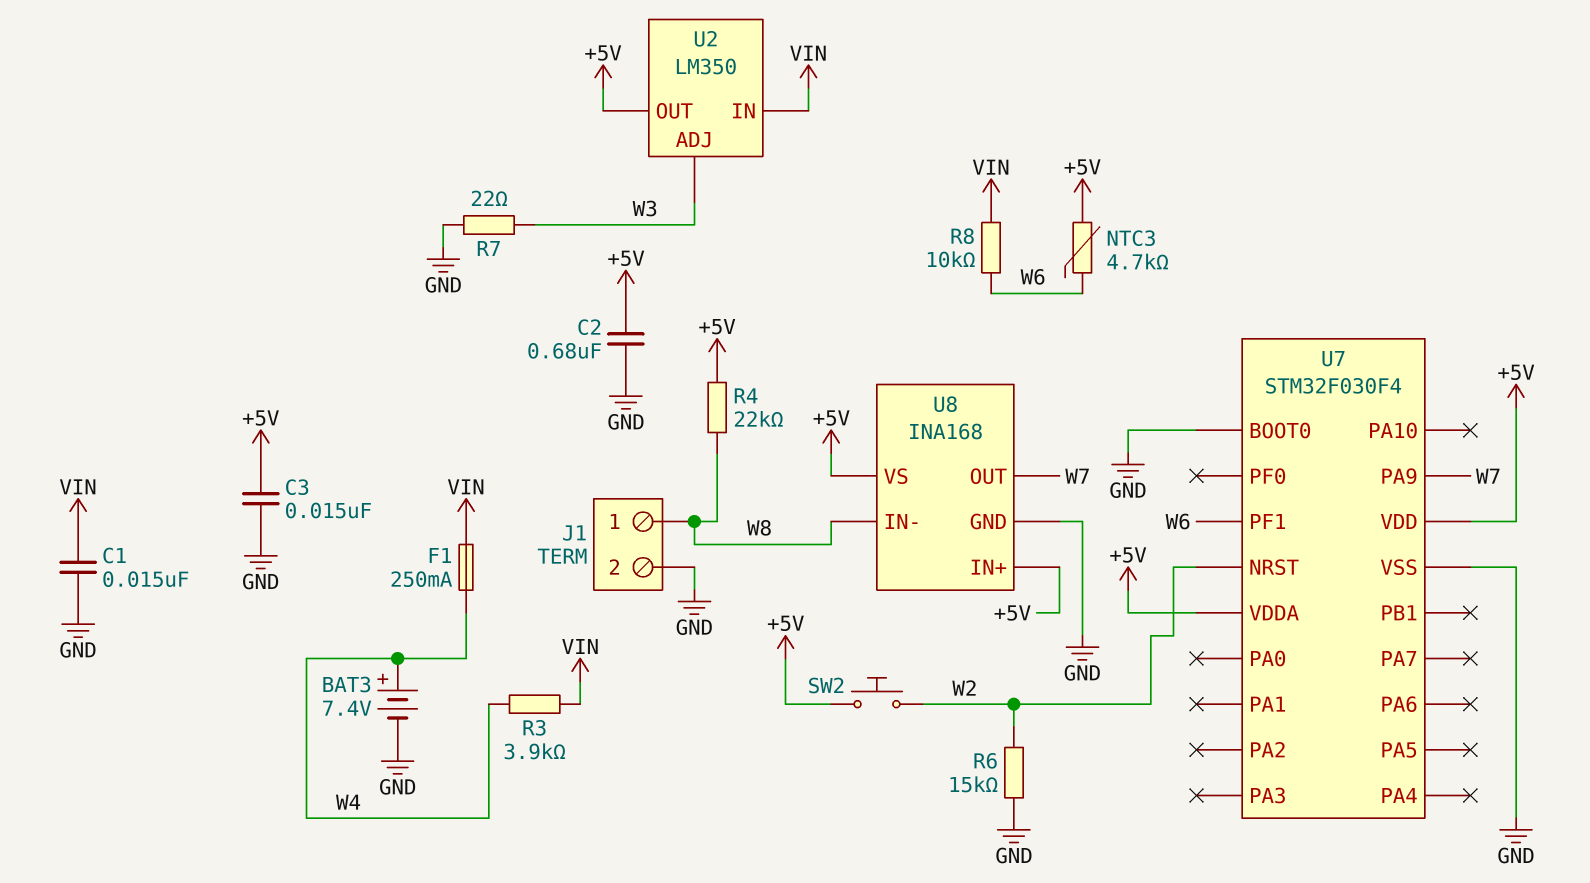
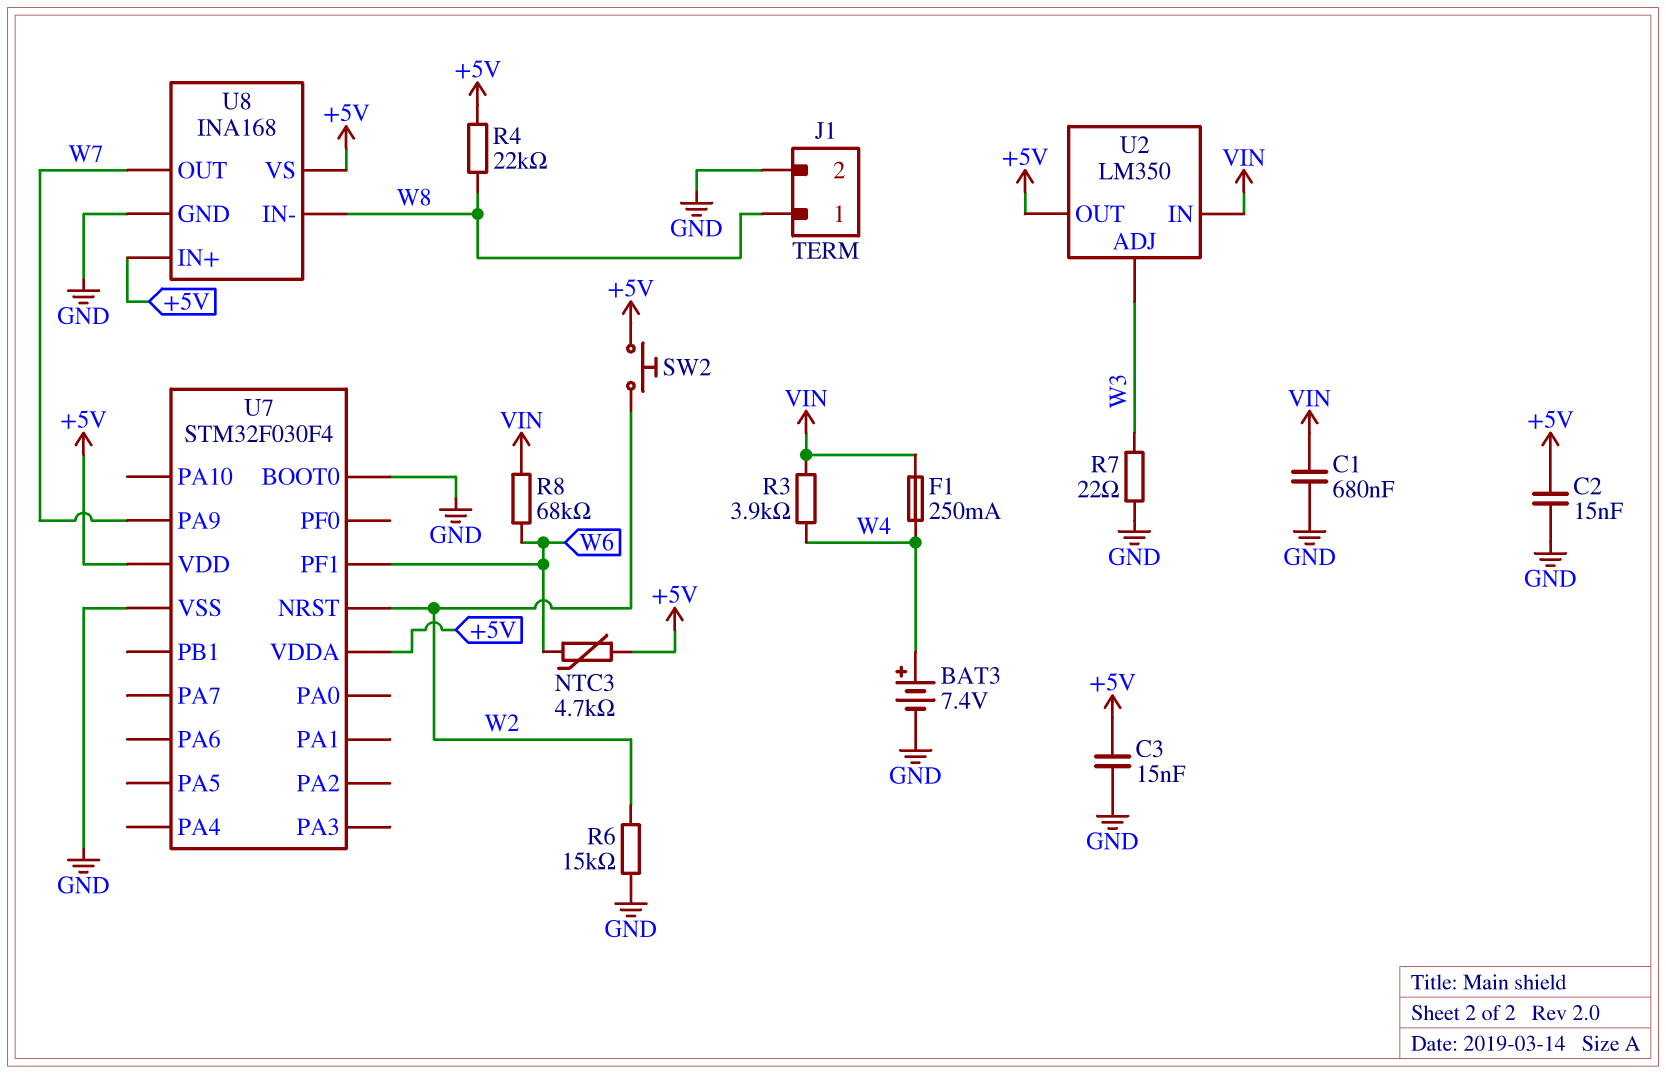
C1: 15nF (GND, VIN) -> 680nF (GND, VIN)
C2: 680nF (+5V, GND) -> 15nF (+5V, GND)
R8: 10k (VIN, W6) -> 68k (VIN, W6)

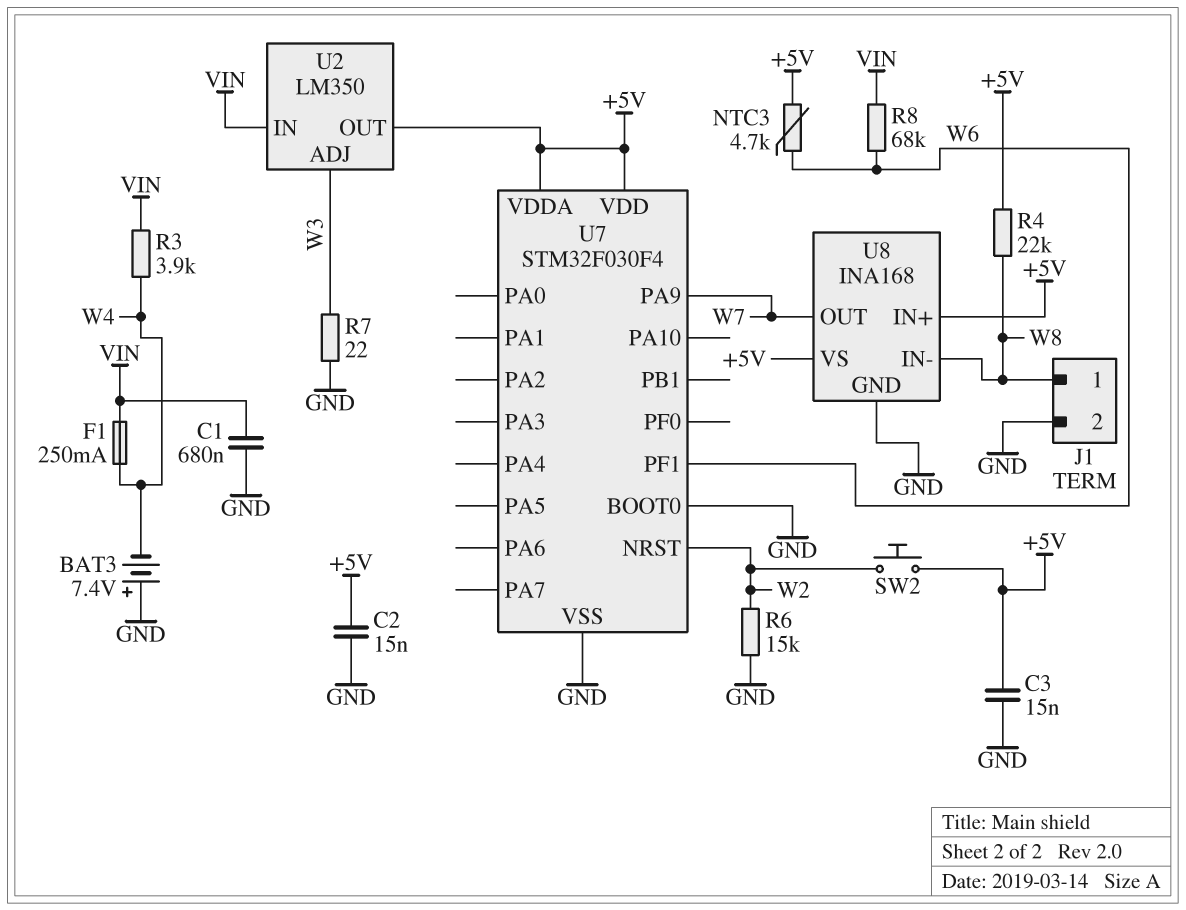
BAT3: 7.4V (plus W4, minus GND) -> 7.4V (plus GND, minus W4)

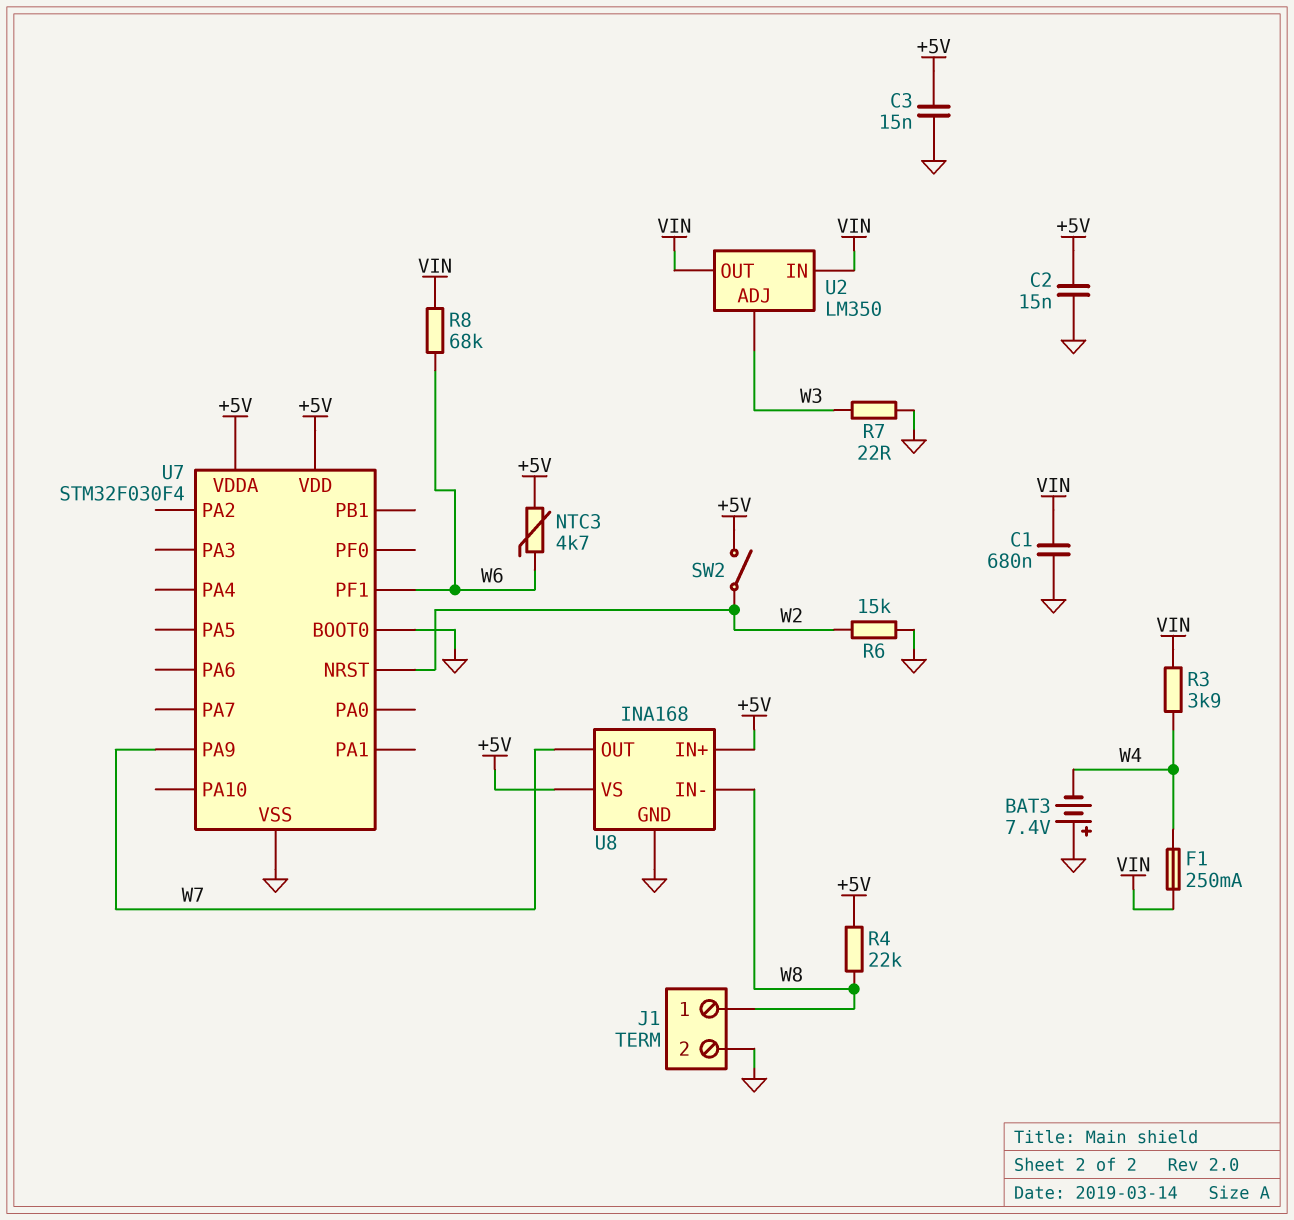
SW2: button (+5V, W2) -> switch (+5V, W2)
U2 pin OUT: +5V -> VIN

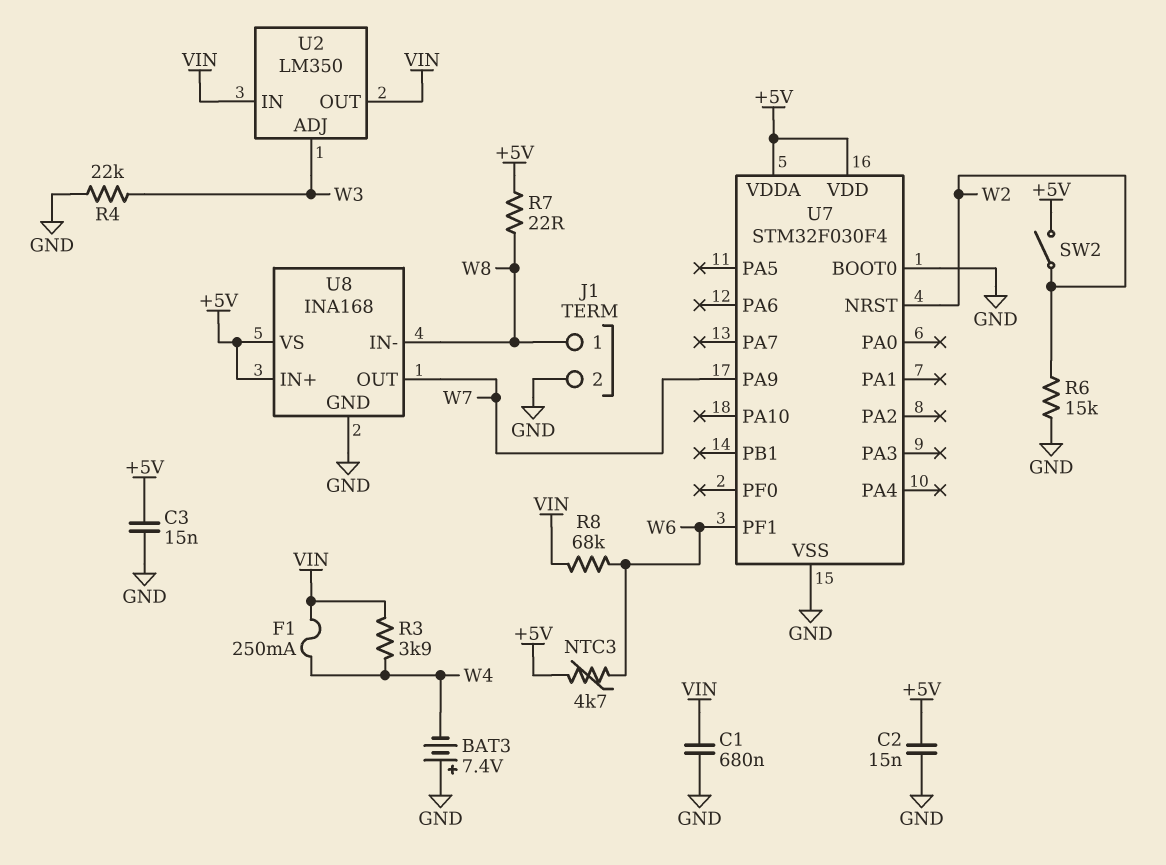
R4: 22k (+5V, W8) -> 22k (GND, W3)
R7: 22 (GND, W3) -> 22 (+5V, W8)

